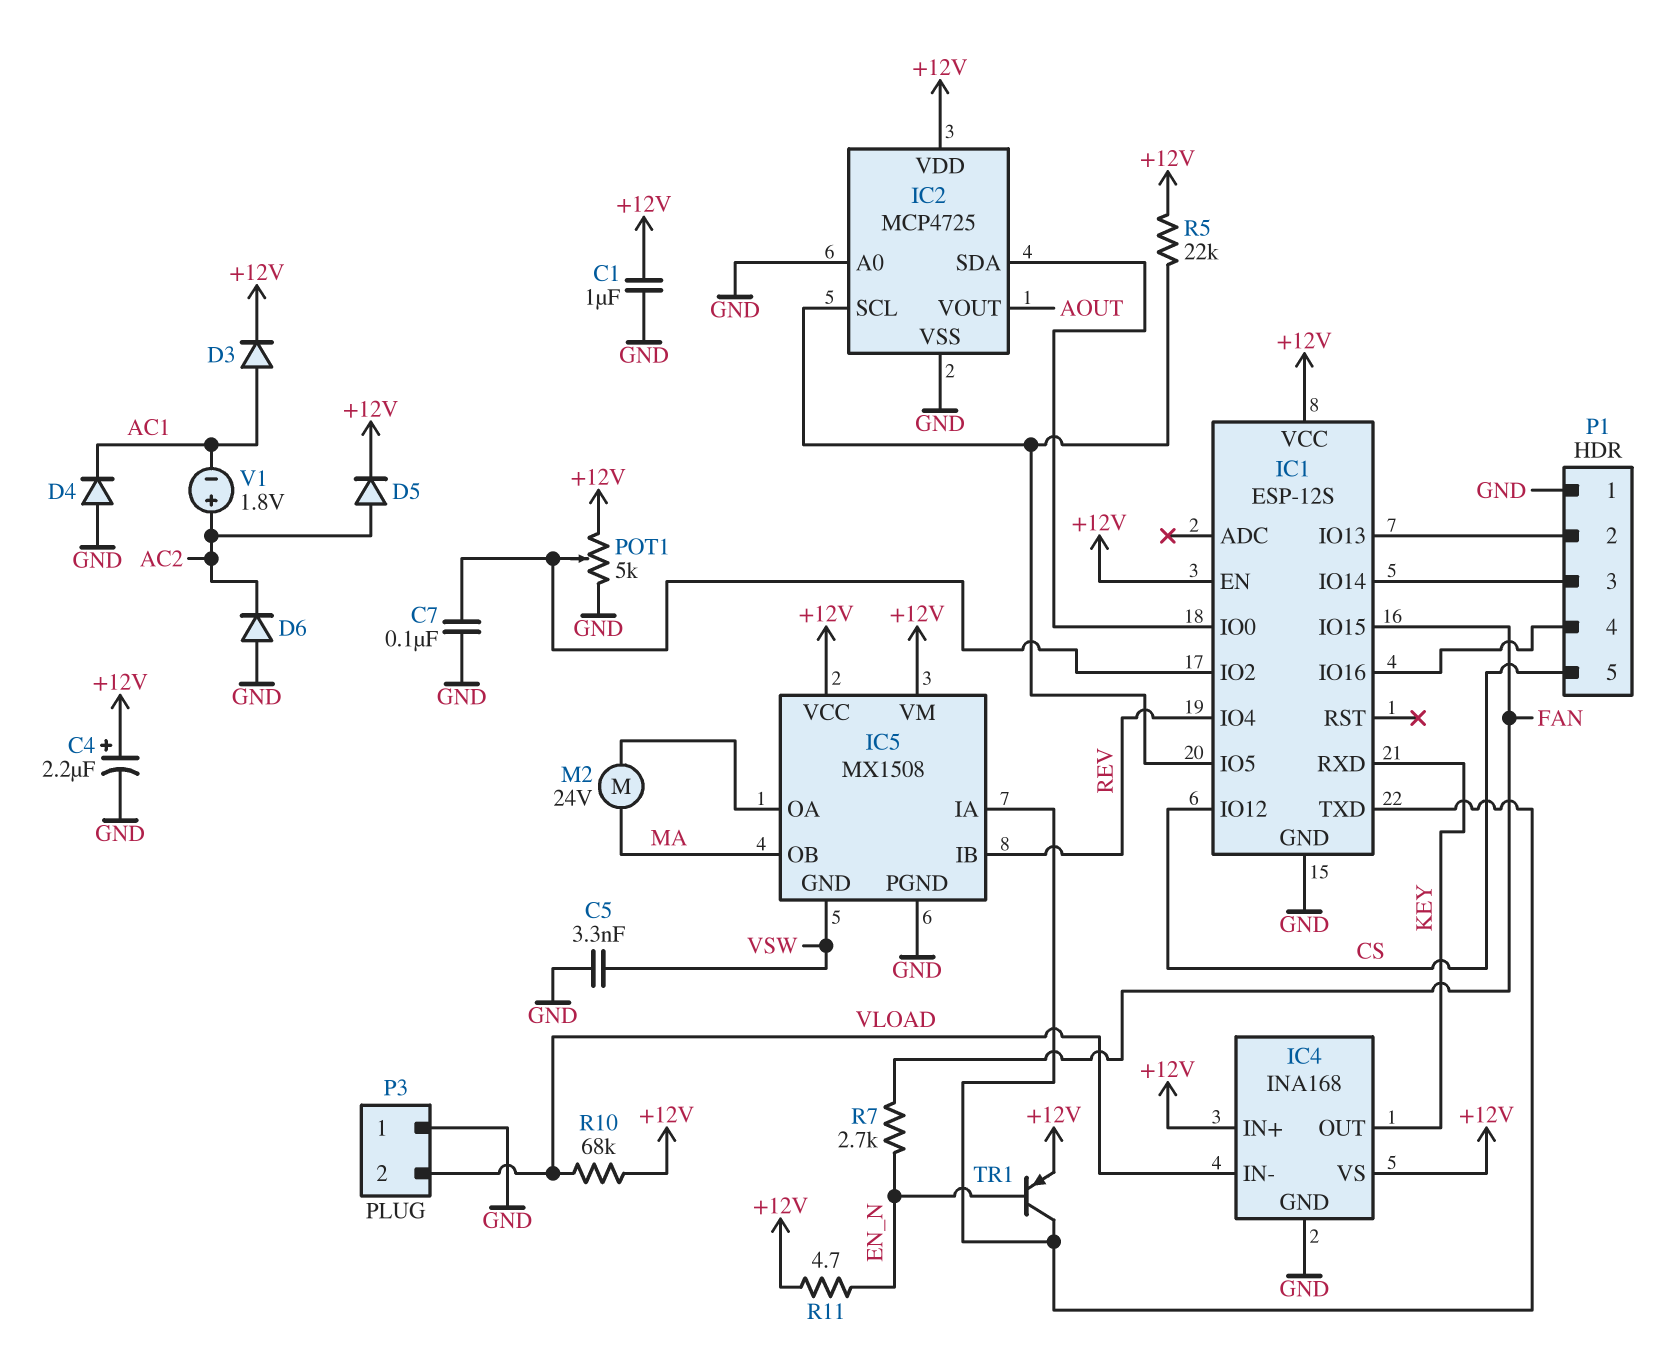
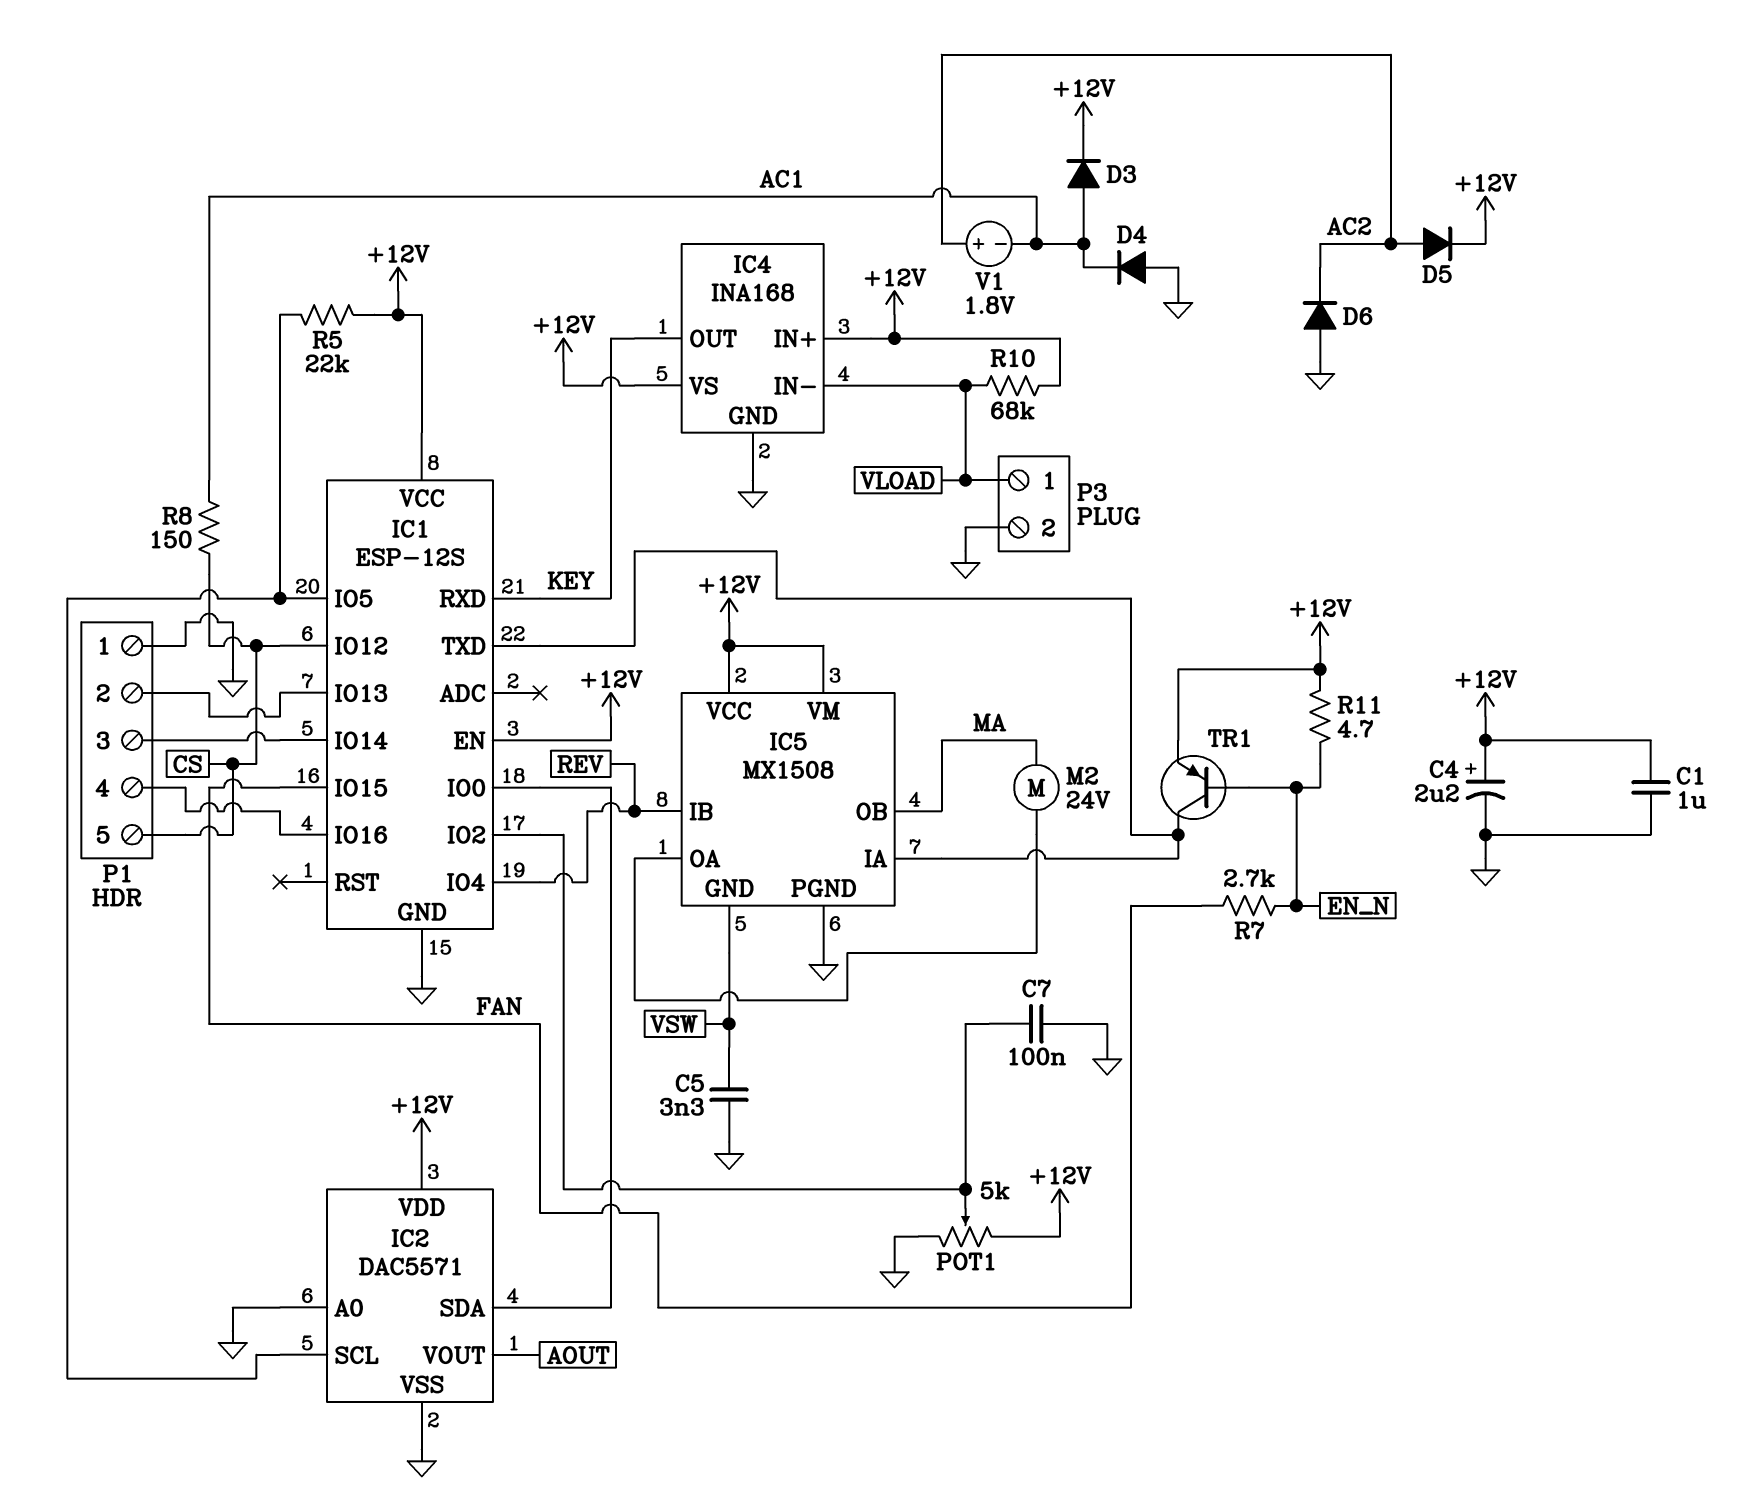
IC2: MCP4725 -> DAC5571
P3 pin 1: GND -> VLOAD
P3 pin 2: VLOAD -> GND
R8: none -> 150 (AC1, CS)

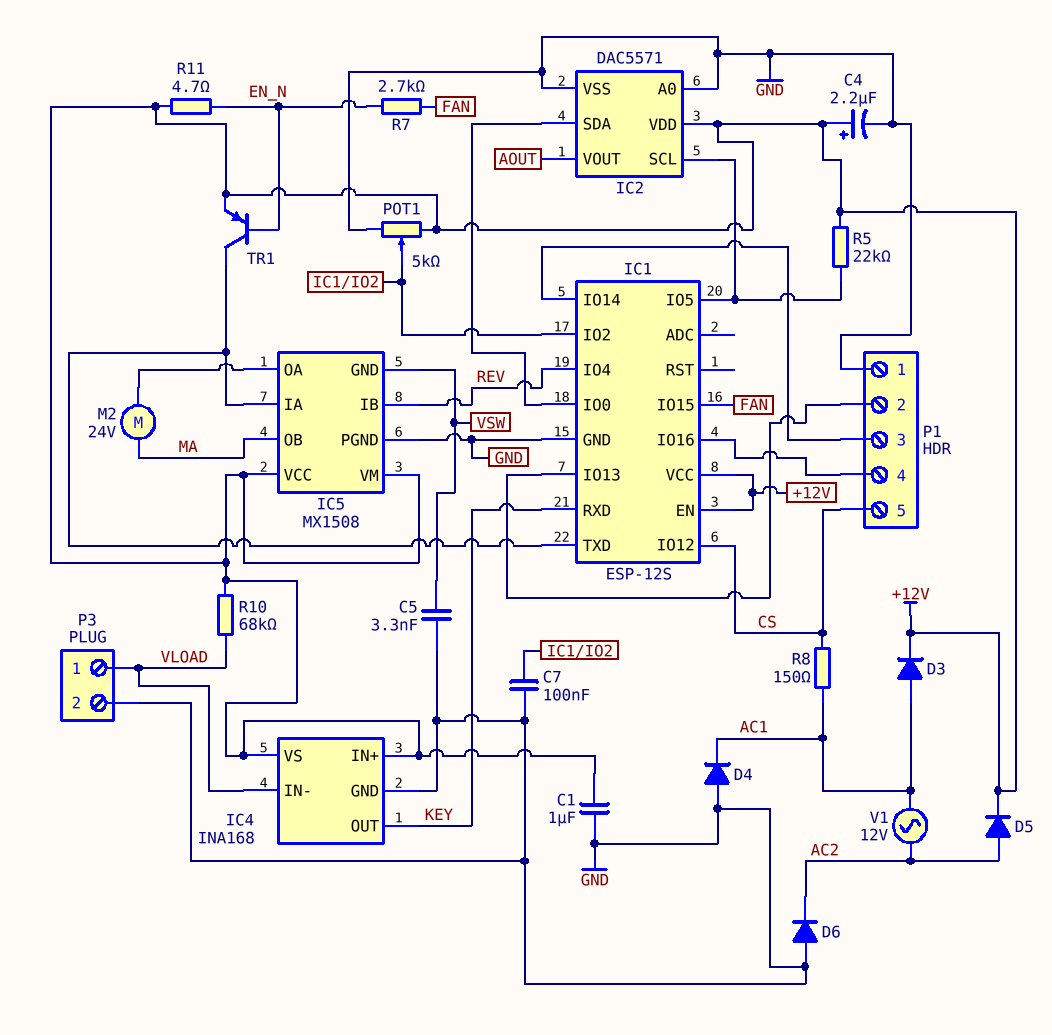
V1: 1.8V (plus AC2, minus AC1) -> AC 12V (AC1, AC2)

